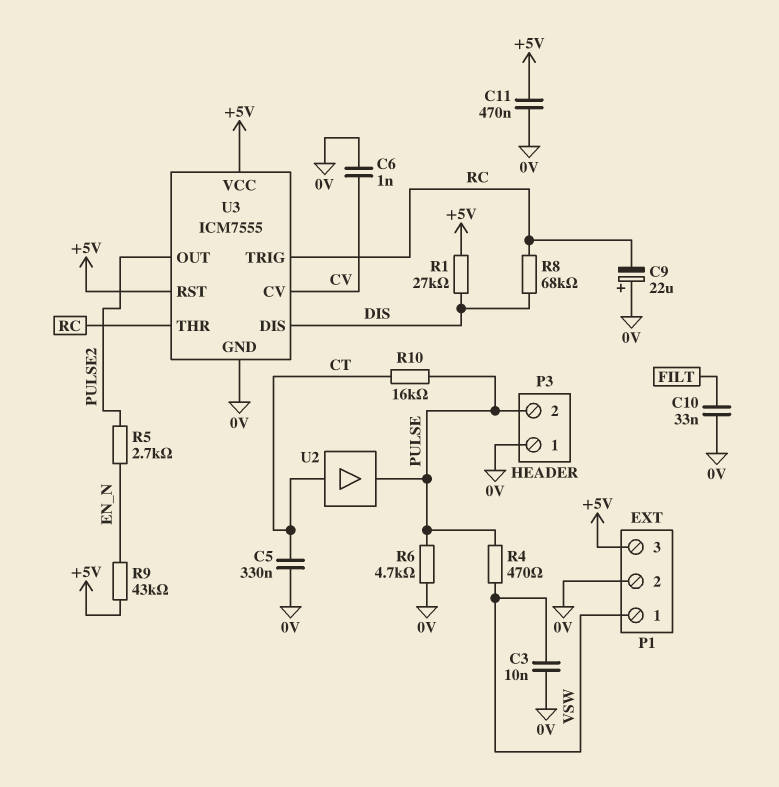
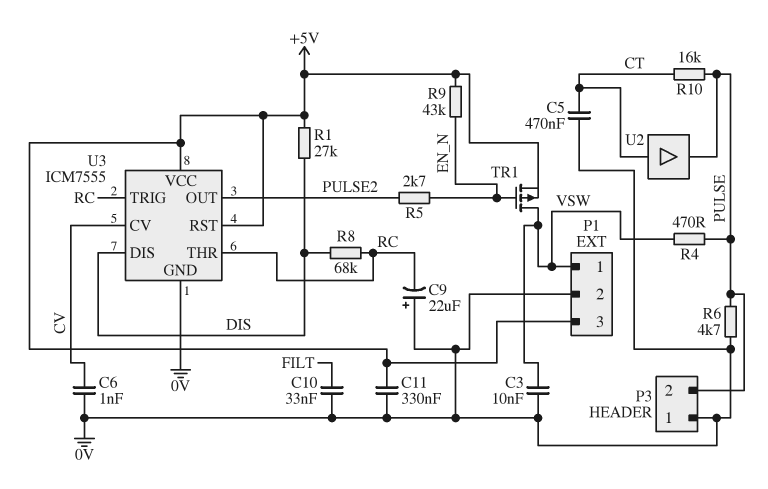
C5: 330nF (0V, CT) -> 470nF (0V, CT)
C11: 470nF (+5V, 0V) -> 330nF (+5V, 0V)
TR1: none -> PMOS (G EN_N, D VSW, S +5V)

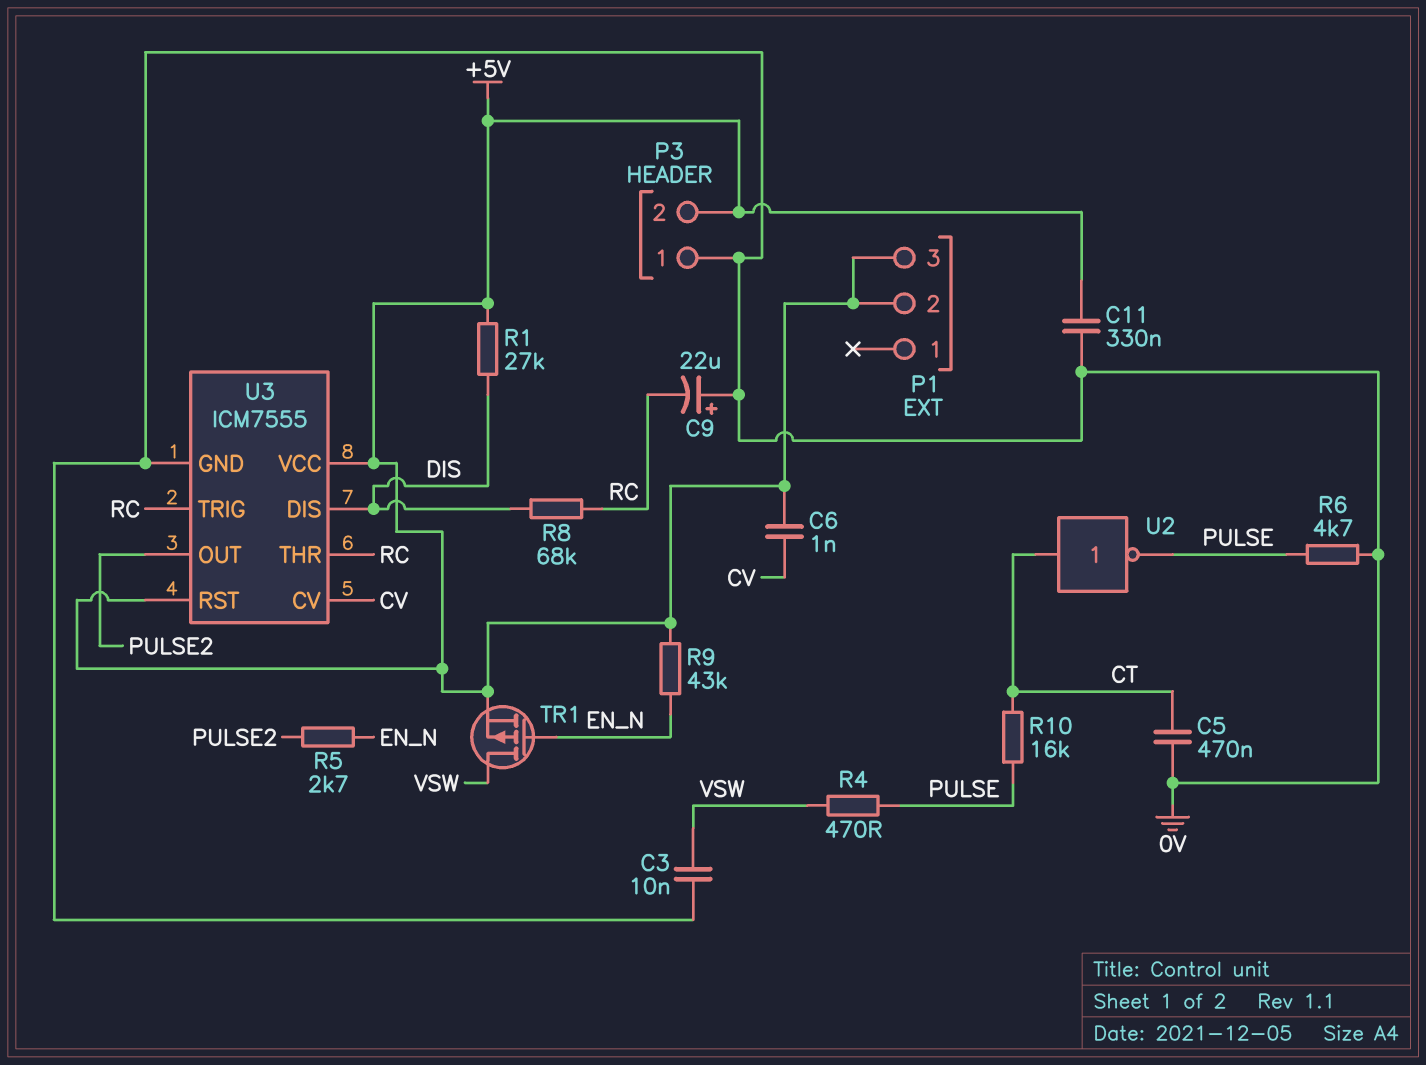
C6: 1nF (0V, CV) -> 1nF (+5V, CV)
C10: 33nF (0V, FILT) -> none
P1 pin 1: VSW -> none
P1 pin 2: 0V -> +5V
P3 pin 2: PULSE -> +5V
U2: buffer (in CT, out PULSE) -> NOT (in CT, out PULSE)

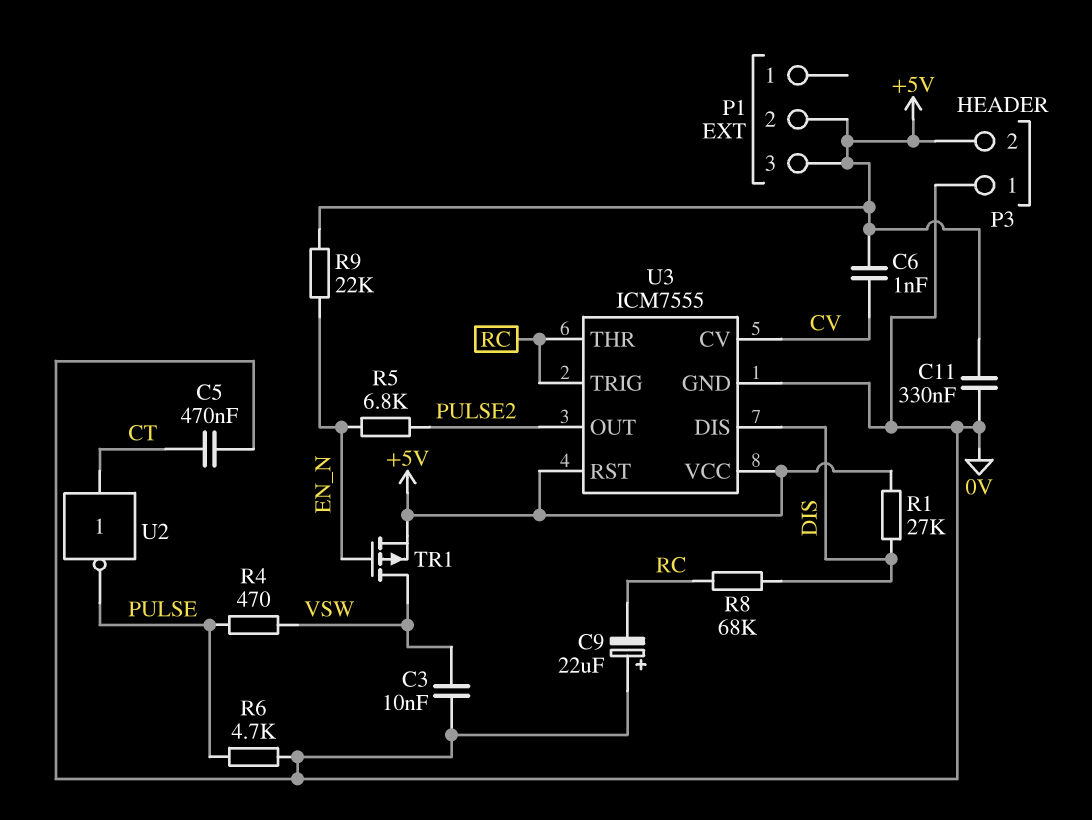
R5: 2.7k (EN_N, PULSE2) -> 6.8k (EN_N, PULSE2)
R9: 43k (+5V, EN_N) -> 22k (+5V, EN_N)
R10: 16k (CT, PULSE) -> none

